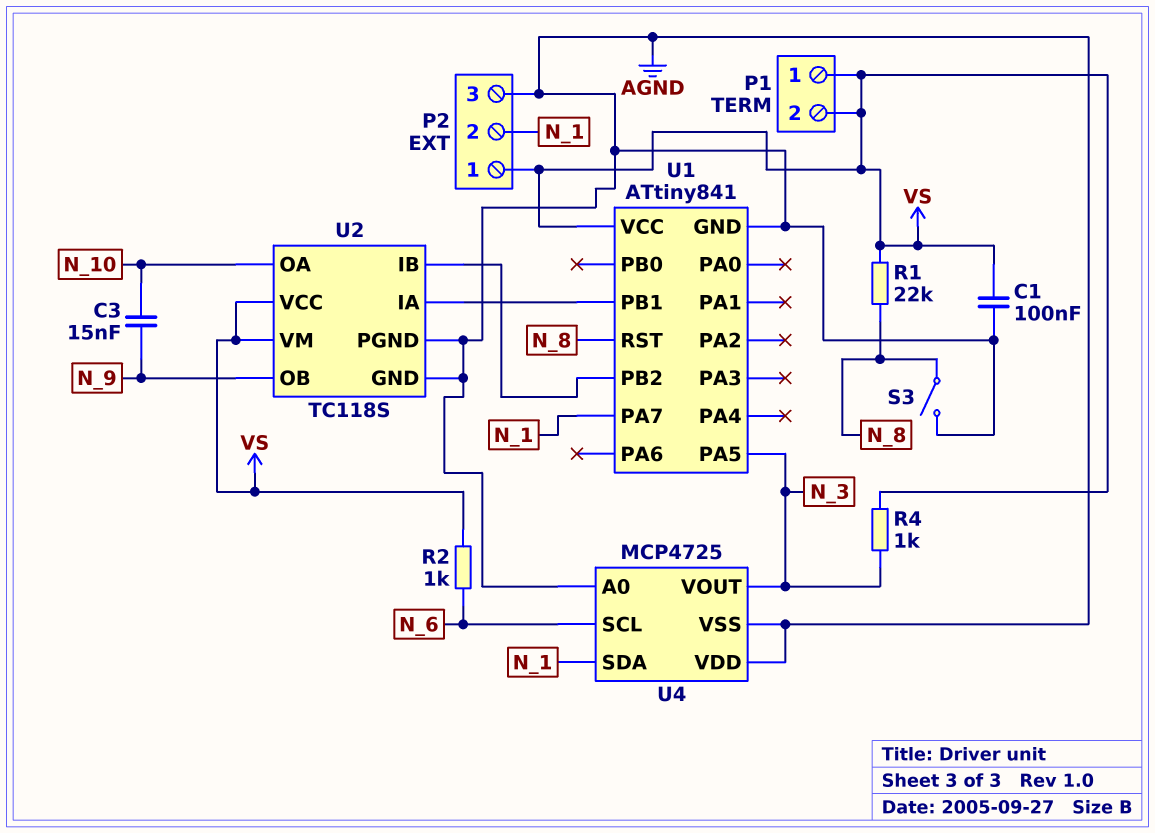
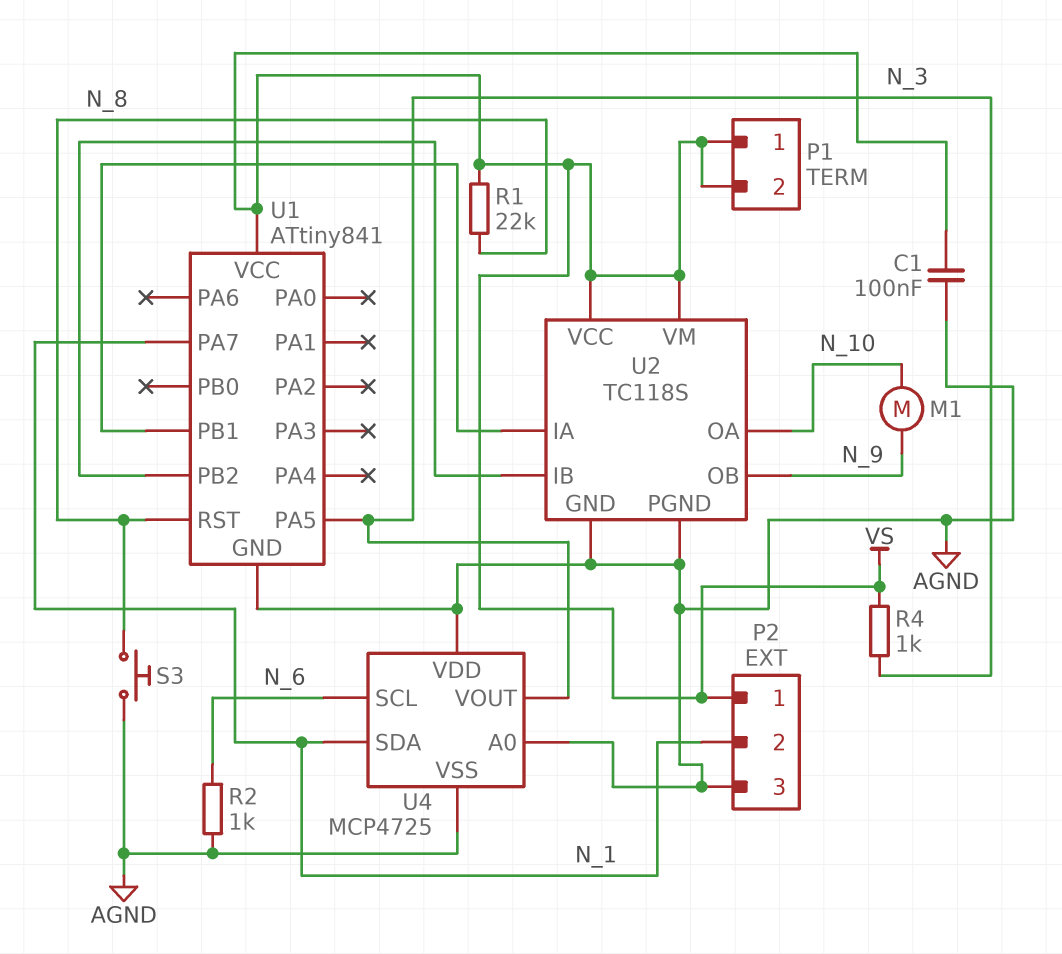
C3: 15nF (N_9, N_10) -> none
M1: none -> motor (N_9, N_10)
R2: 1k (N_6, VS) -> 1k (AGND, N_6)
S3: switch (AGND, N_8) -> button (AGND, N_8)

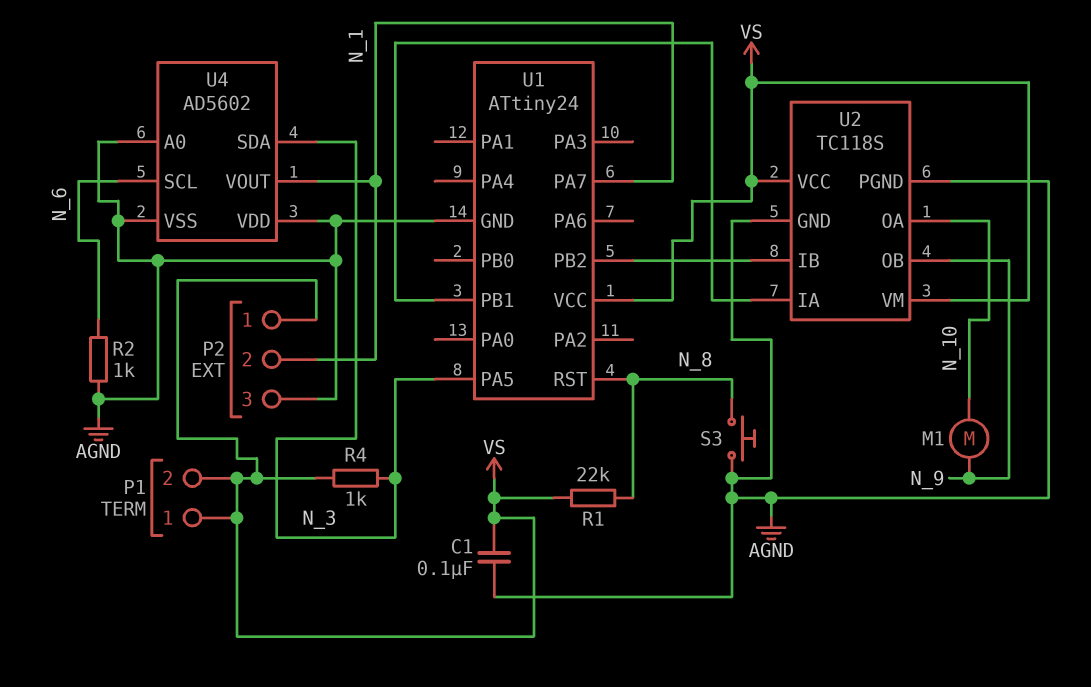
U1: ATtiny841 -> ATtiny24
U4: MCP4725 -> AD5602
U4 pin SDA: N_1 -> N_3
U4 pin VOUT: N_3 -> N_1

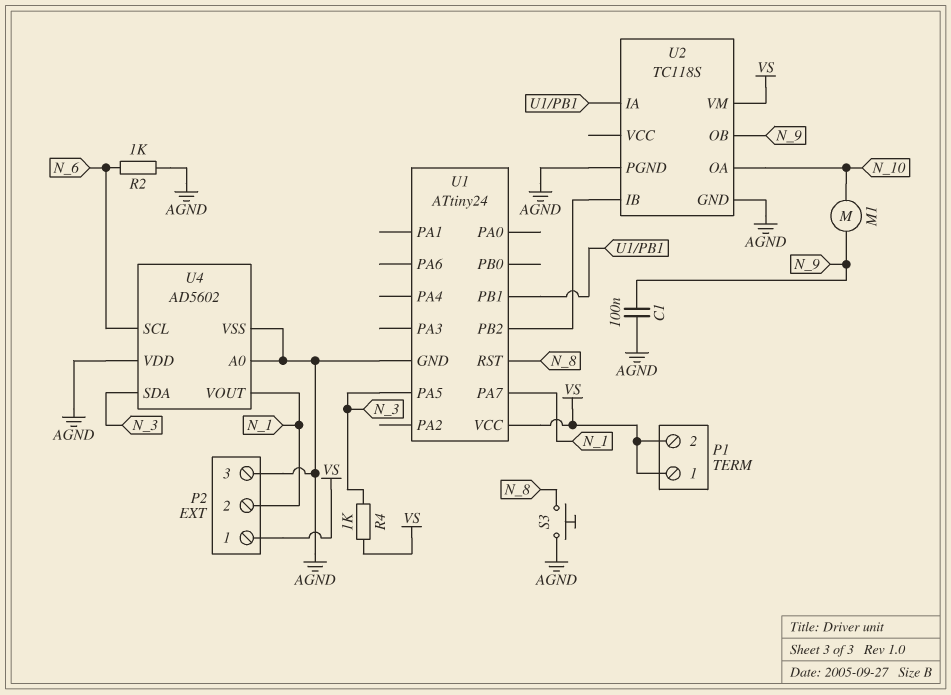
C1: 100nF (AGND, VS) -> 100nF (AGND, N_9)
R1: 22k (N_8, VS) -> none
U2 pin VCC: VS -> none

